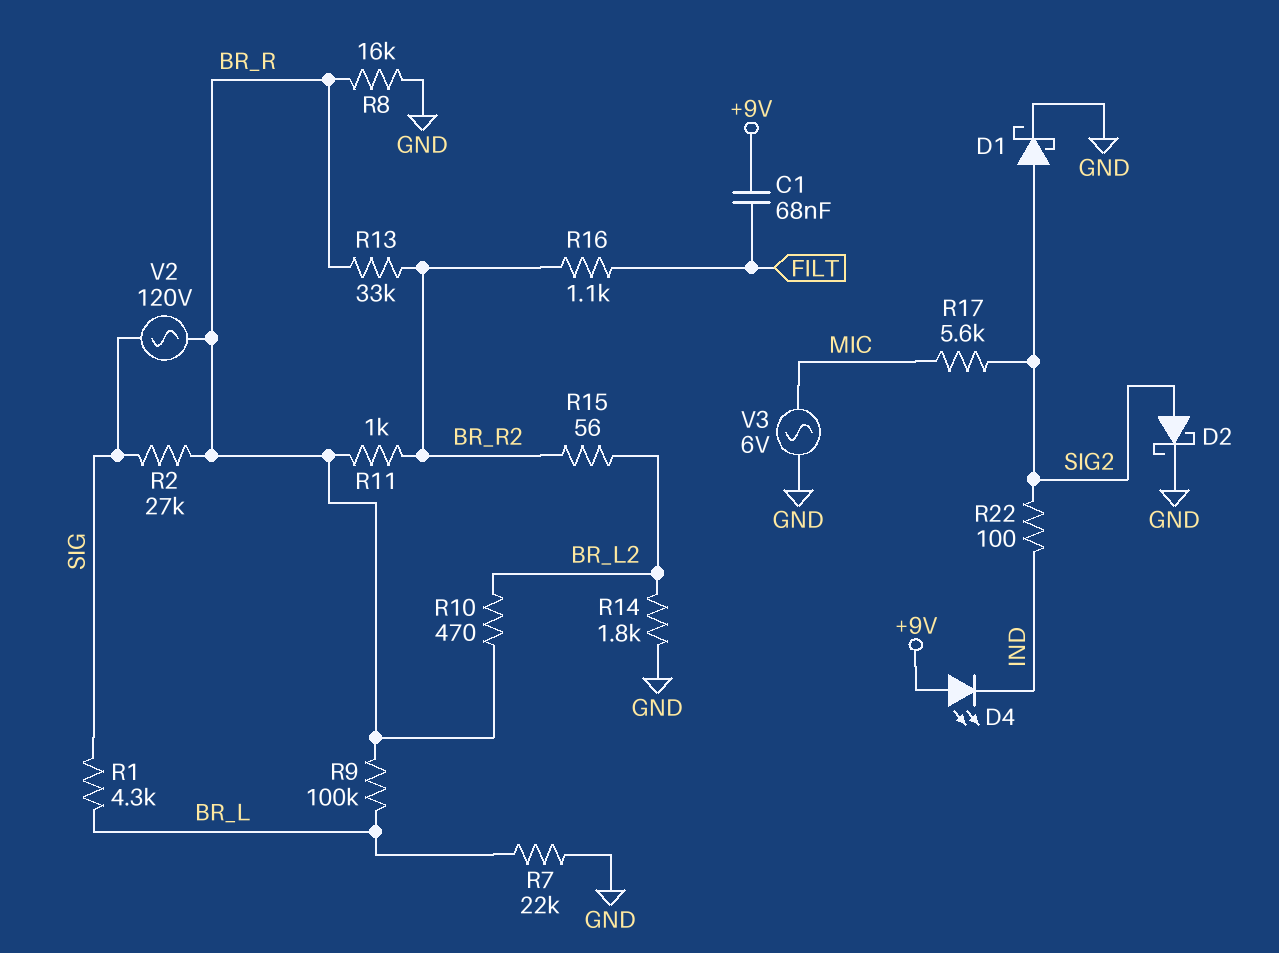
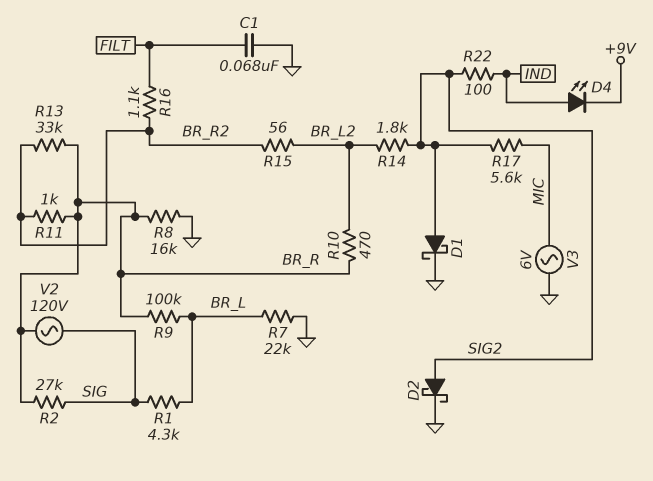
C1: 68nF (+9V, FILT) -> 68nF (FILT, GND)
D4: LED (A +9V, K IND) -> LED (A IND, K +9V)
R14: 1.8k (BR_L2, GND) -> 1.8k (BR_L2, SIG2)

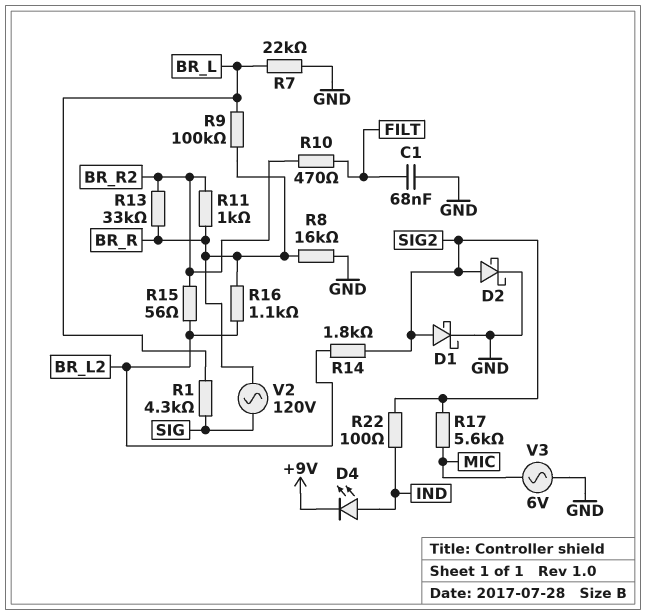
R2: 27k (BR_R, SIG) -> none
R10: 470 (BR_L2, BR_R) -> 470 (BR_R2, FILT)
R16: 1.1k (BR_R2, FILT) -> 1.1k (BR_L2, BR_R)

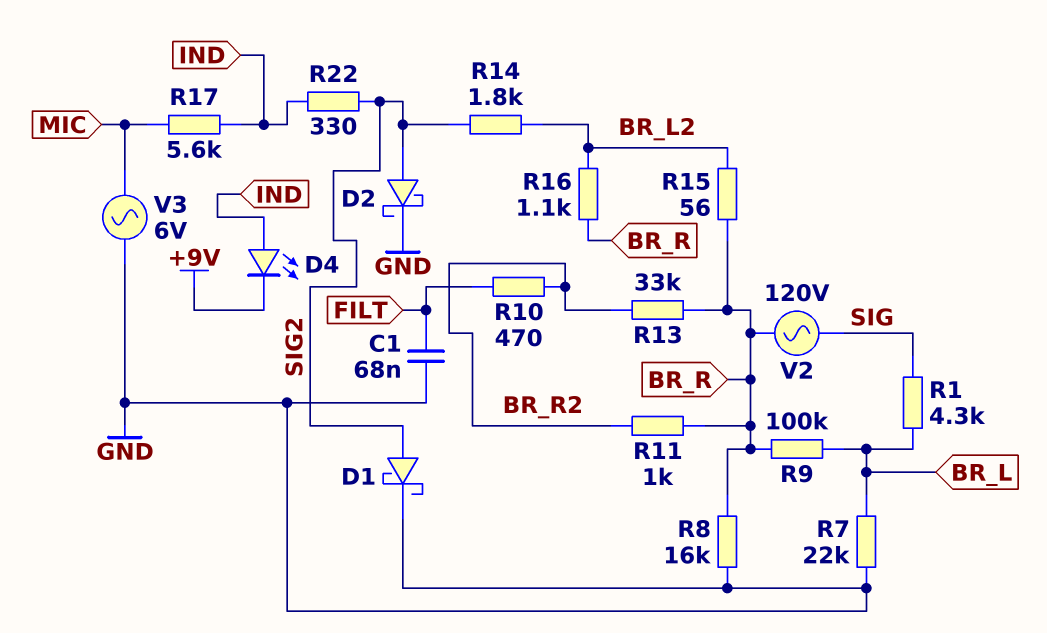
R15: 56 (BR_L2, BR_R2) -> 56 (BR_L2, BR_R)
R17: 5.6k (MIC, SIG2) -> 5.6k (IND, MIC)
R22: 100 (IND, SIG2) -> 330 (IND, SIG2)

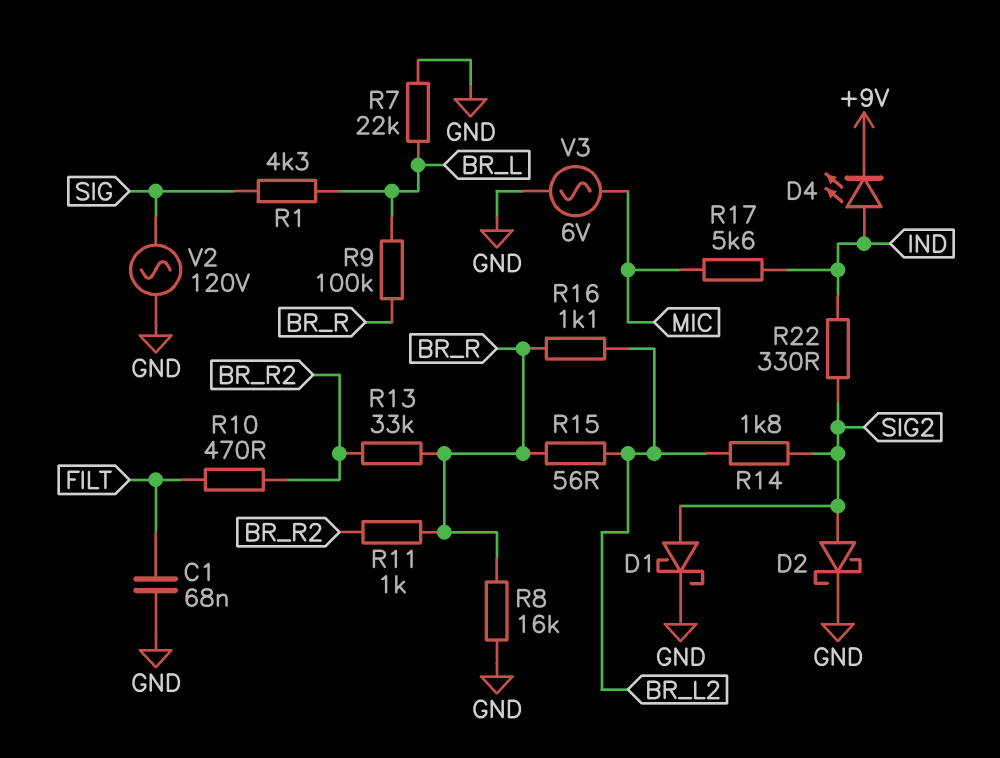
V2: AC 120V (BR_R, SIG) -> AC 120V (GND, SIG)

